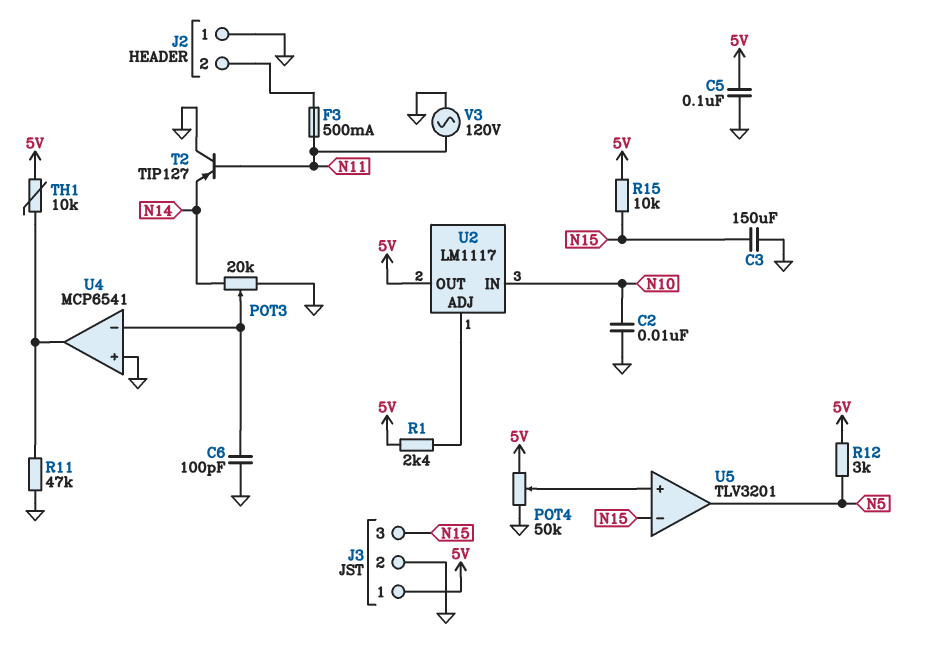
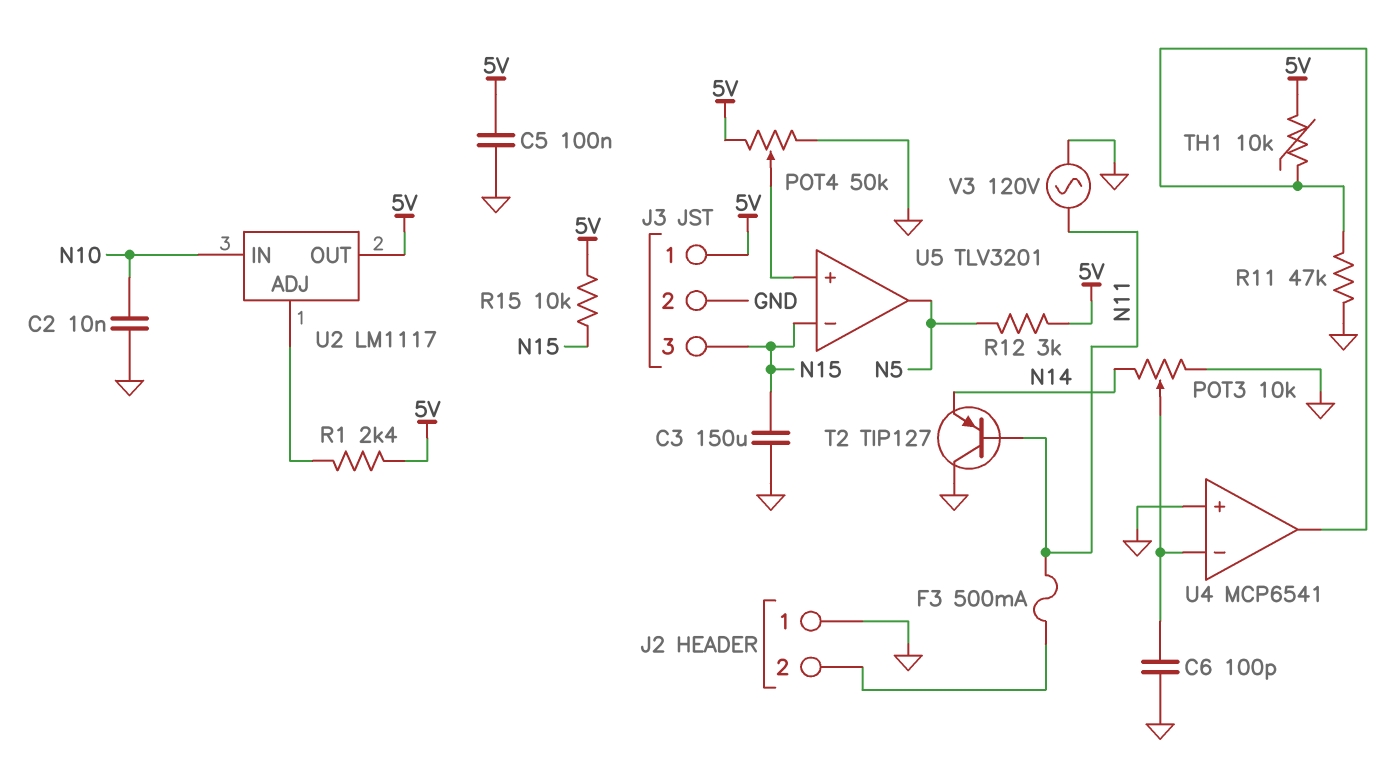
POT3: 20k (GND, N14, wiper U4/in-) -> 10k (GND, N14, wiper U4/in-)

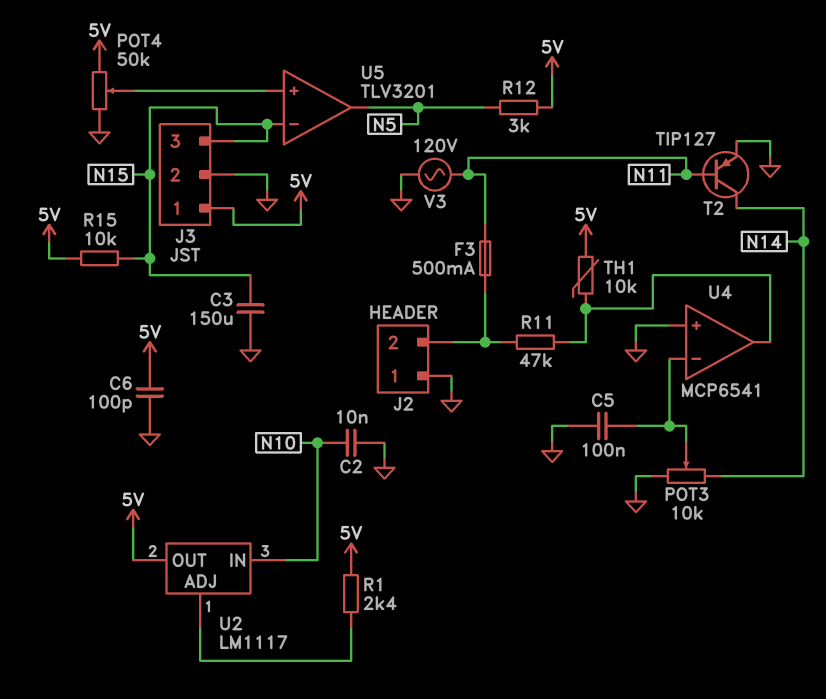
C5: 100nF (5V, GND) -> 100nF (GND, U4/in-)
C6: 100pF (GND, U4/in-) -> 100pF (5V, GND)
R11: 47k (GND, U4/out) -> 47k (J2/2, U4/out)
T2: PNP TIP127 (B N11, C GND, E N14) -> PNP TIP127 (B N11, C N14, E GND)

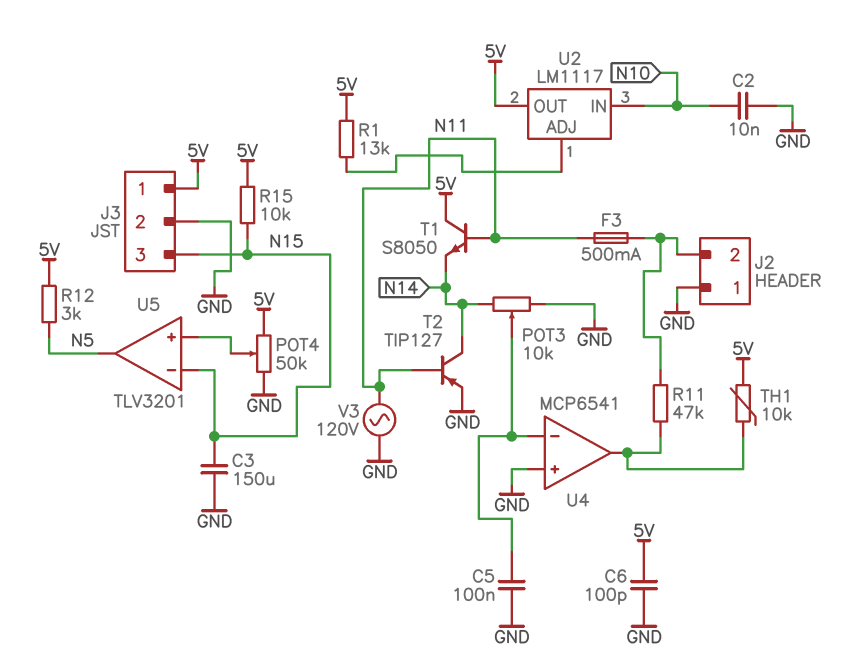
R1: 2.4k (5V, U2/ADJ) -> 13k (5V, U2/ADJ)
T1: none -> NPN S8050 (B N11, C 5V, E N14)

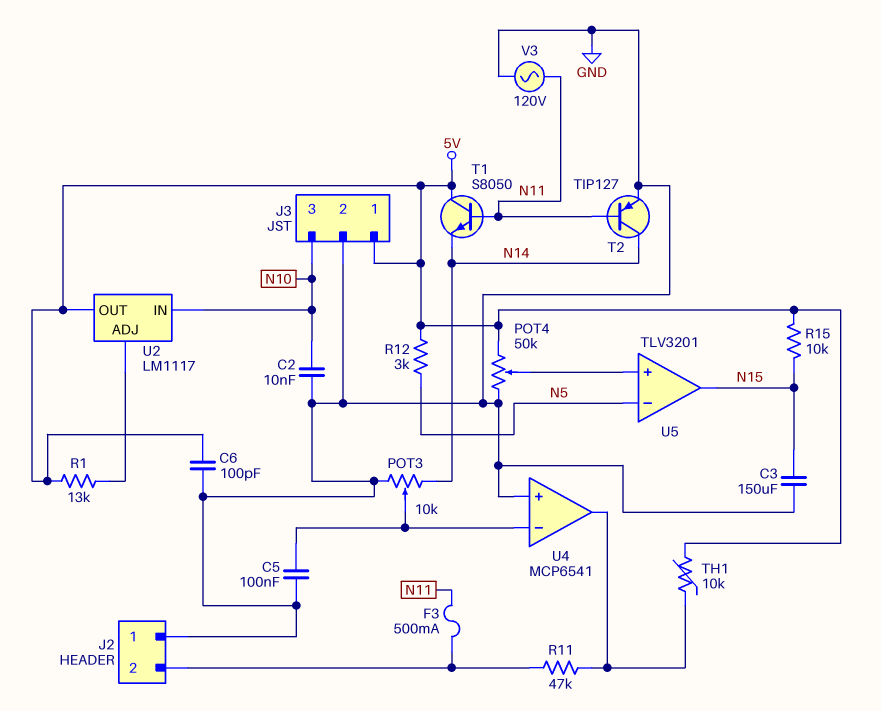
J3 pin 3: N15 -> N10
U5 pin in-: N15 -> N5
U5 pin out: N5 -> N15

